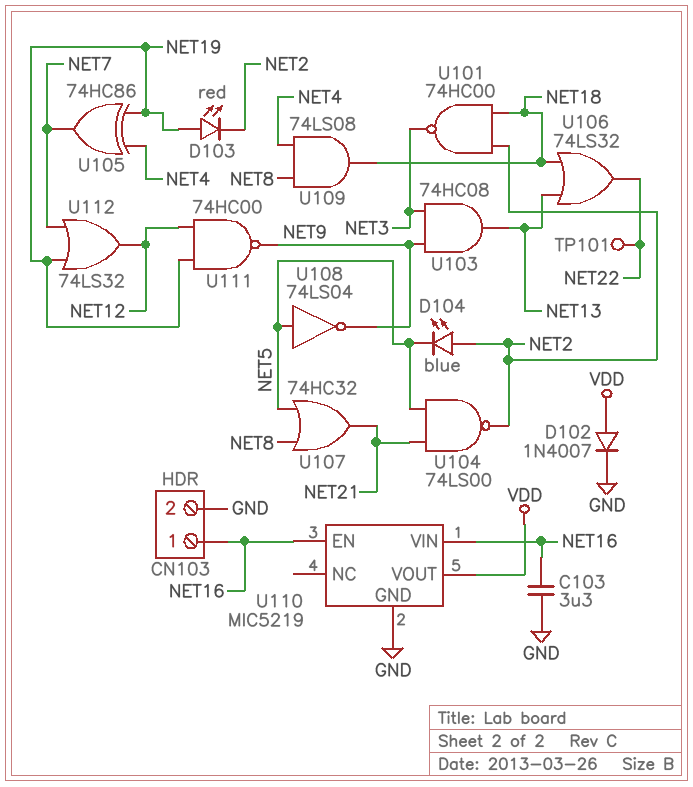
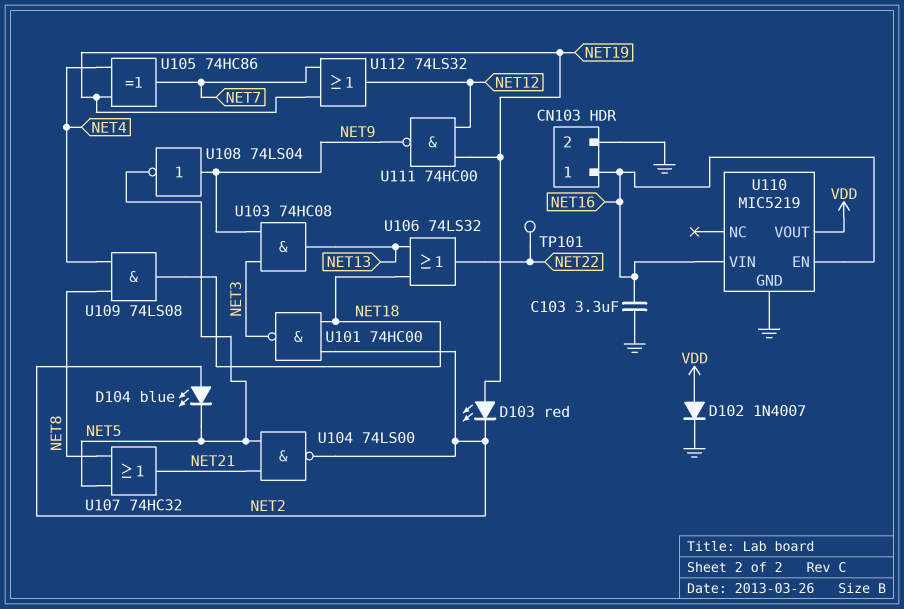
U108: NOT 74LS04 (in NET5, out NET9) -> NOT 74LS04 (in NET9, out NET5)

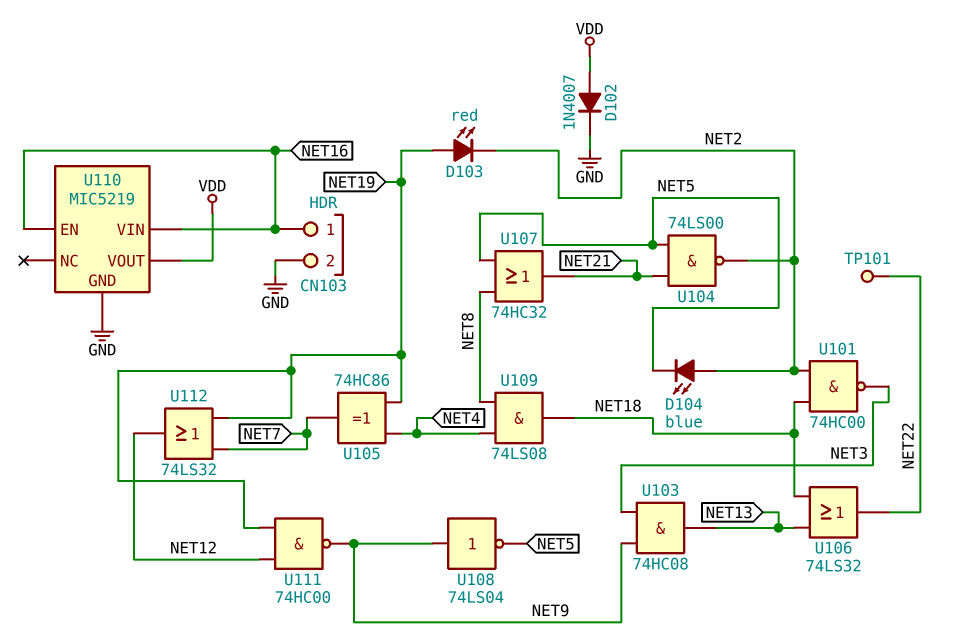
C103: 3.3uF (GND, NET16) -> none

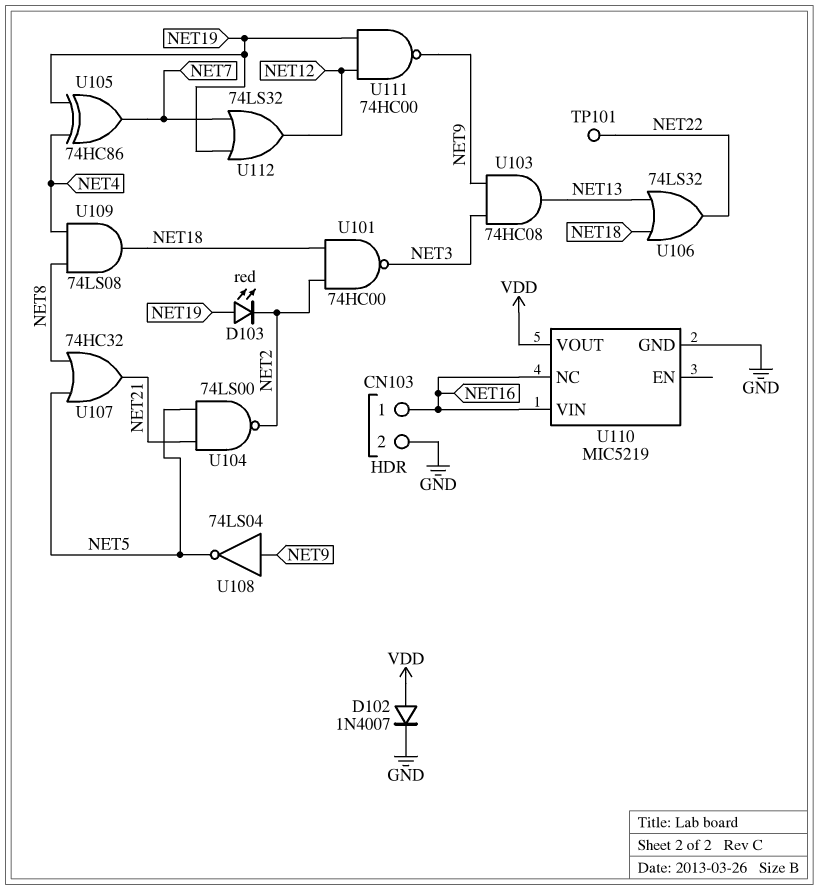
D104: LED blue (A NET2, K NET5) -> none
U110 pin EN: NET16 -> none
U110 pin NC: none -> NET16

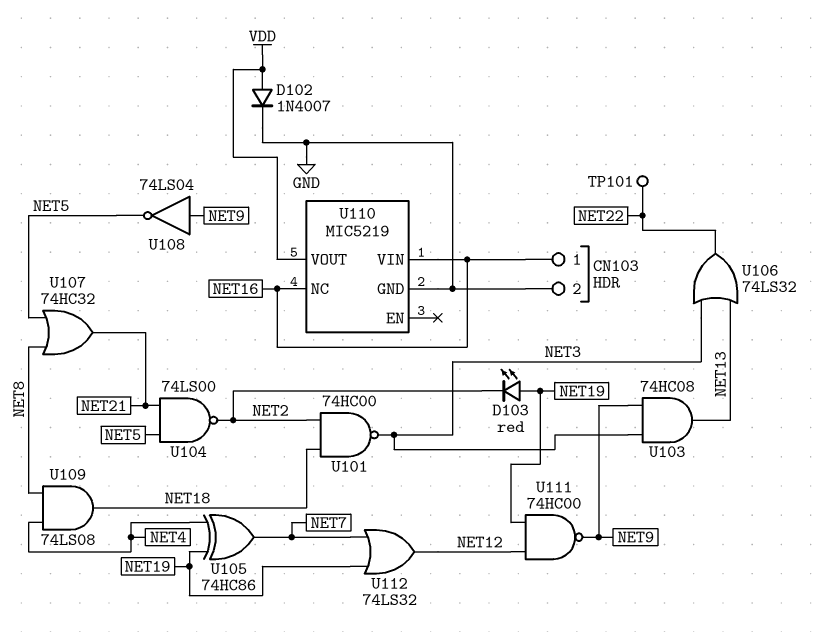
U106: OR 74LS32 (in NET13, in NET18, out NET22) -> OR 74LS32 (in NET3, in NET13, out NET22)

